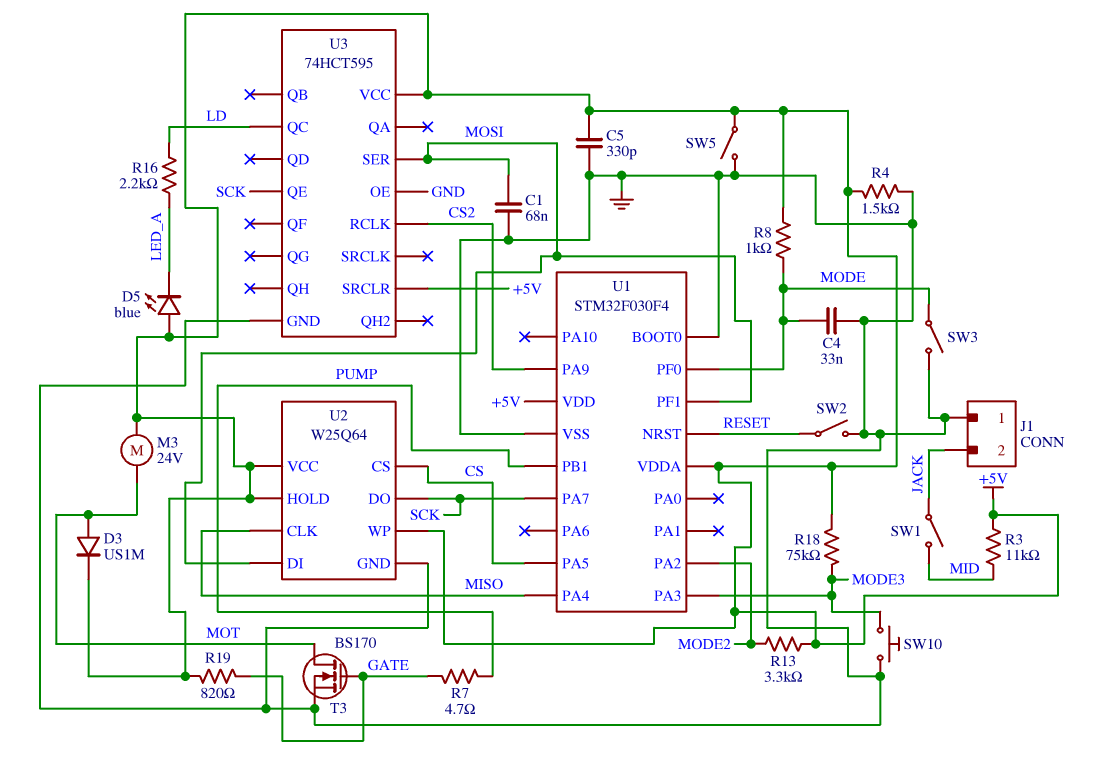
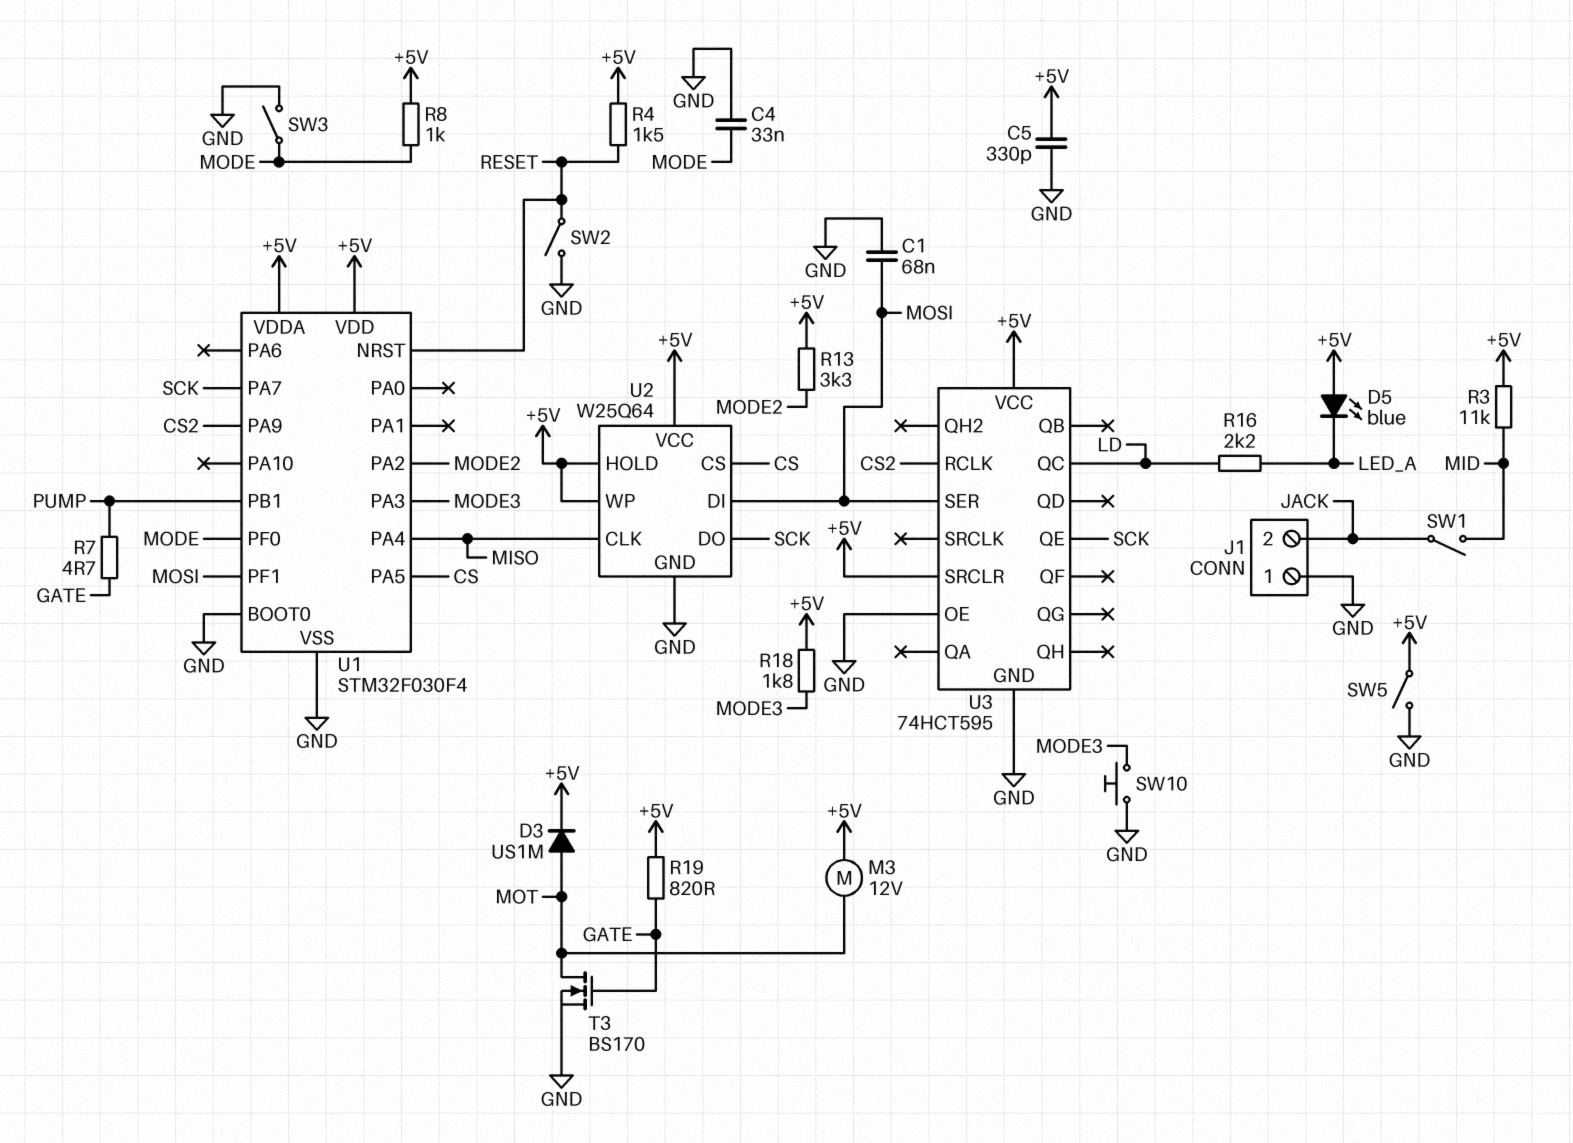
M3: motor 24V (+5V, MOT) -> motor 12V (+5V, MOT)
R4: 1.5k (+5V, GND) -> 1.5k (+5V, RESET)
R18: 75k (+5V, MODE3) -> 1.8k (+5V, MODE3)

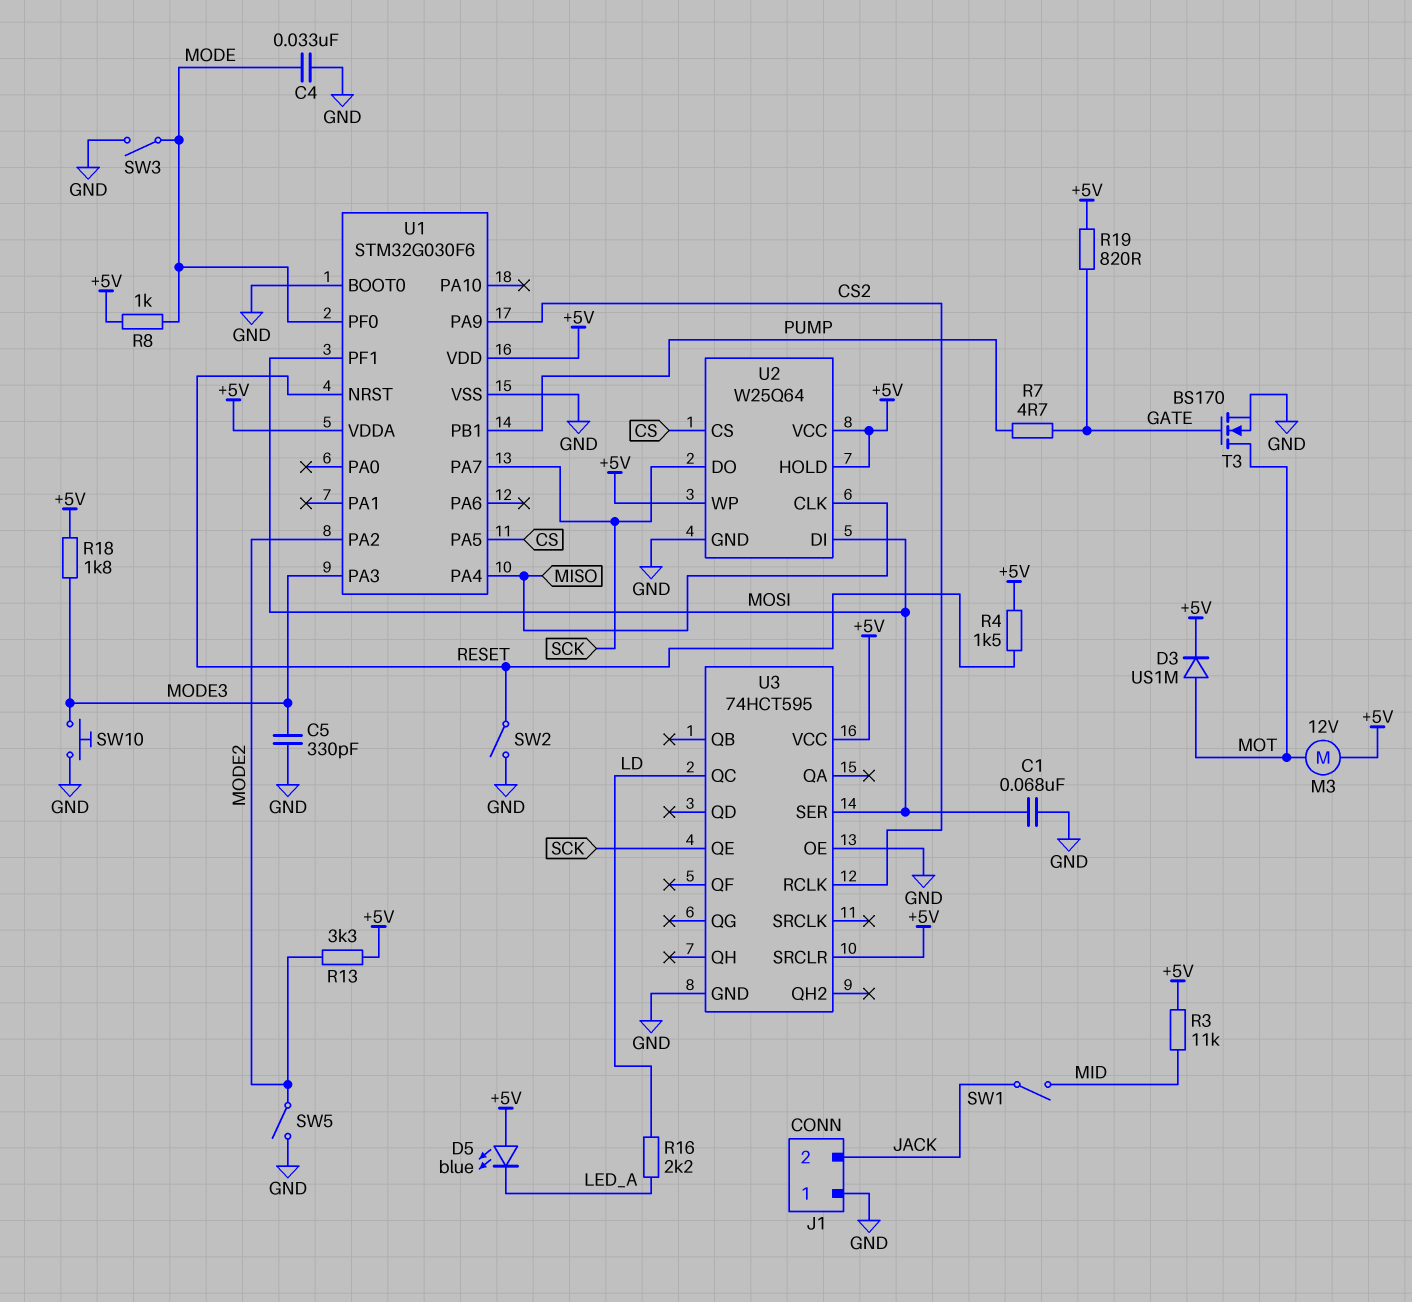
C5: 330pF (+5V, GND) -> 330pF (GND, MODE3)
SW5: switch (+5V, GND) -> switch (GND, MODE2)
U1: STM32F030F4 -> STM32G030F6

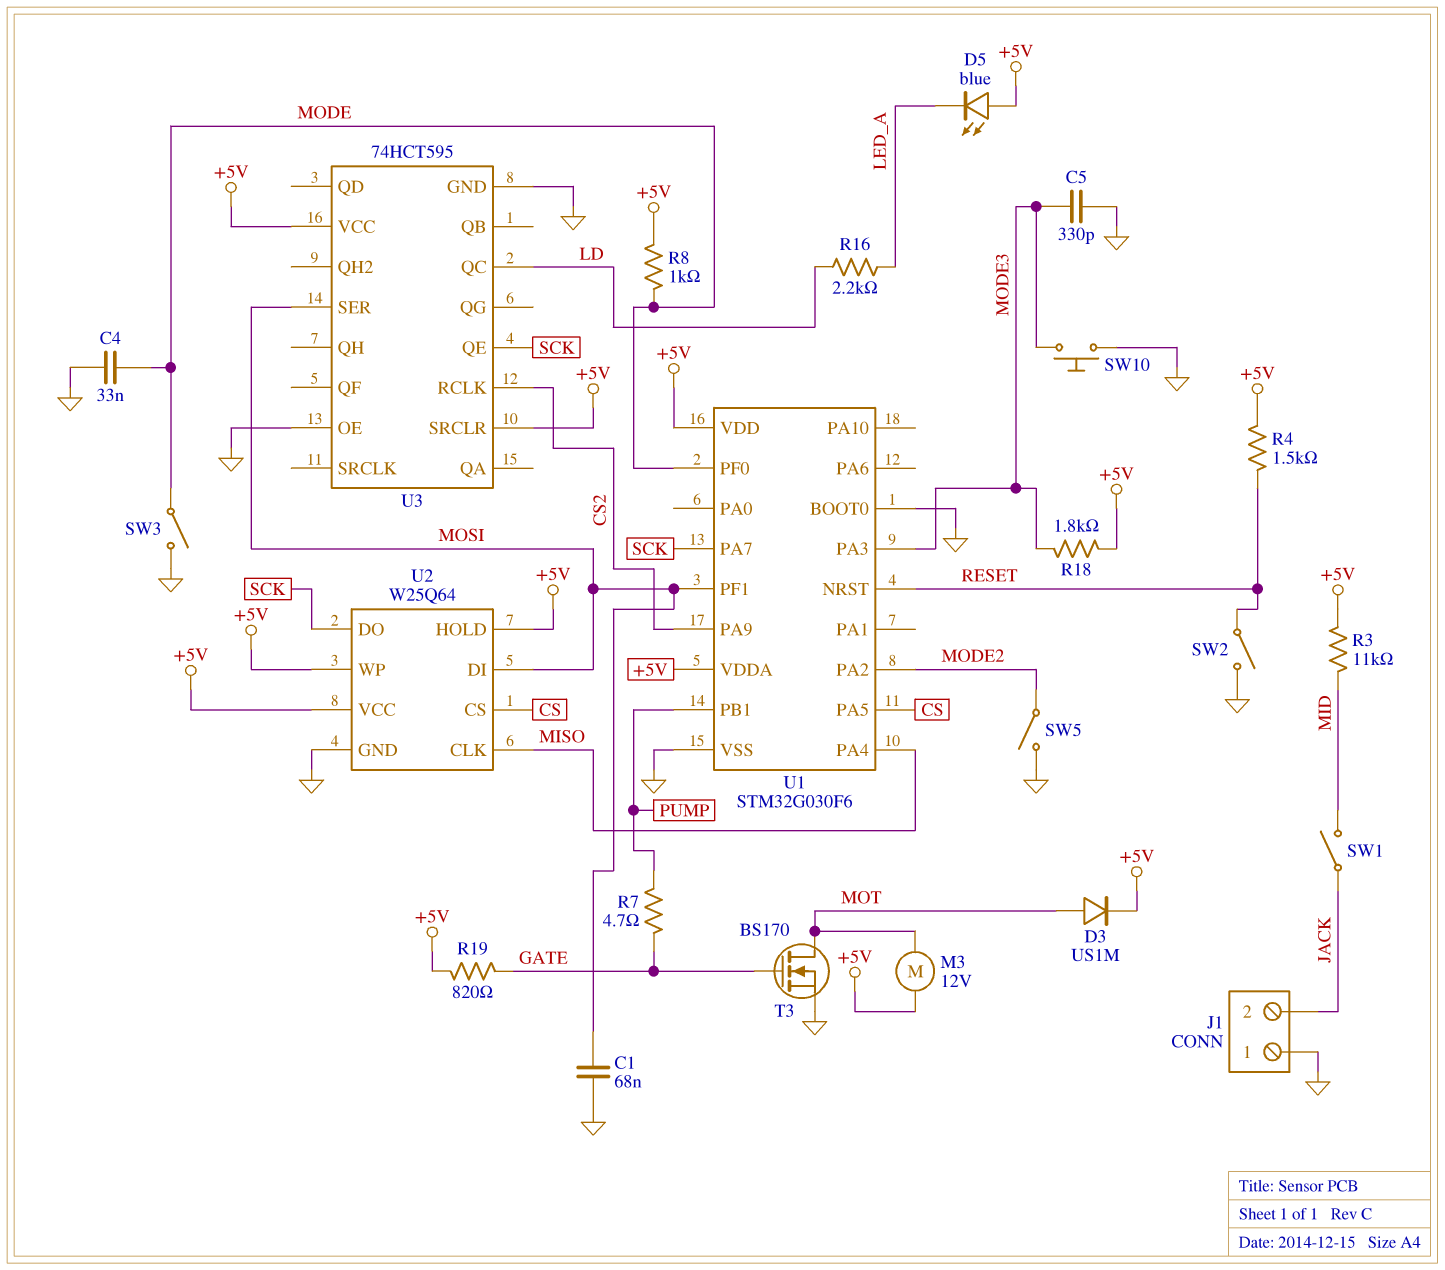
R13: 3.3k (+5V, MODE2) -> none

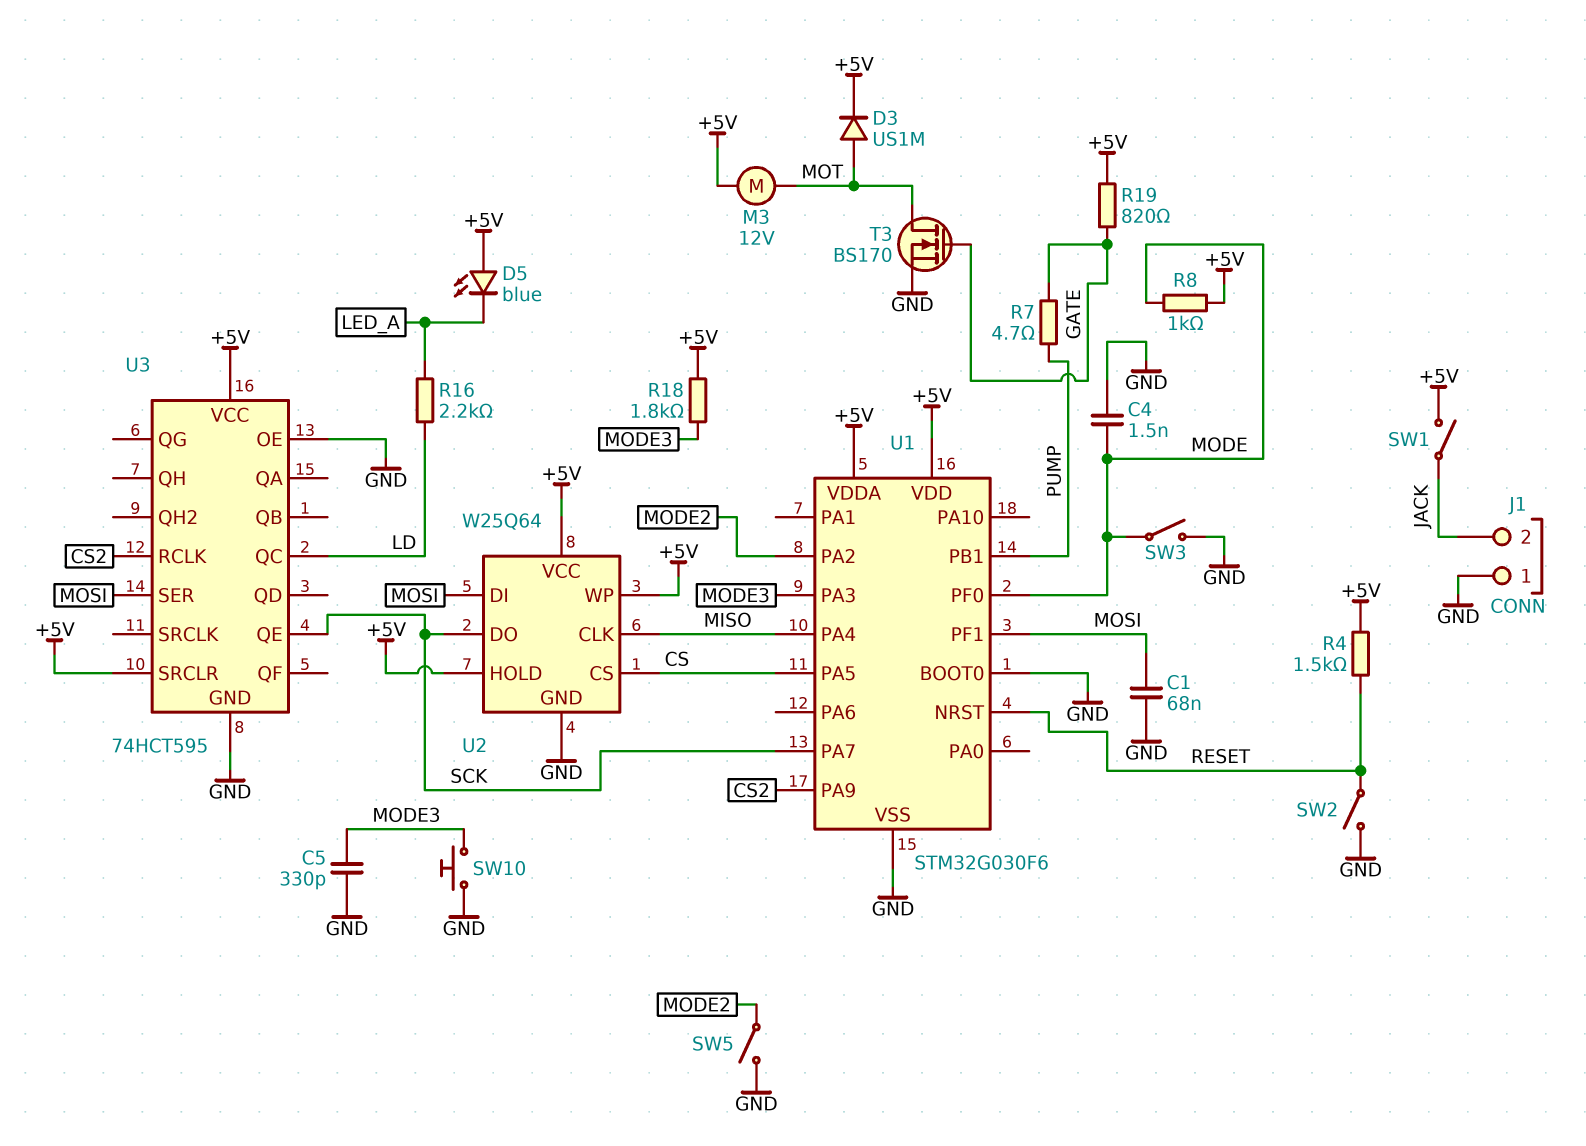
C4: 33nF (GND, MODE) -> 1.5nF (GND, MODE)
R3: 11k (+5V, MID) -> none
SW1: switch (JACK, MID) -> switch (+5V, JACK)

